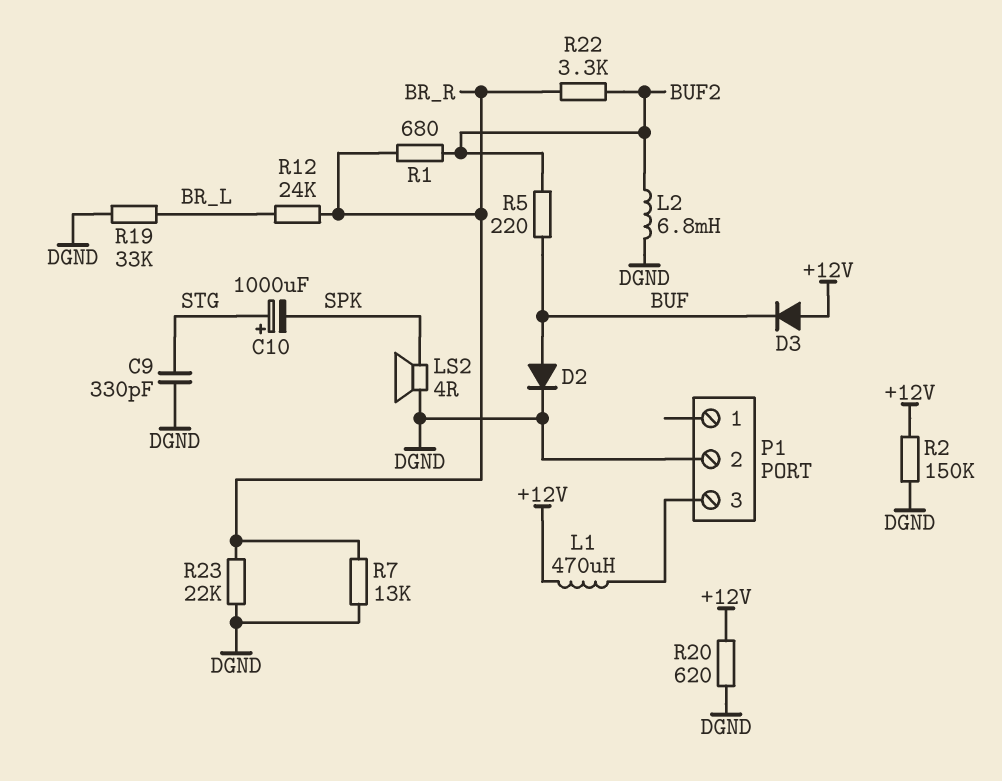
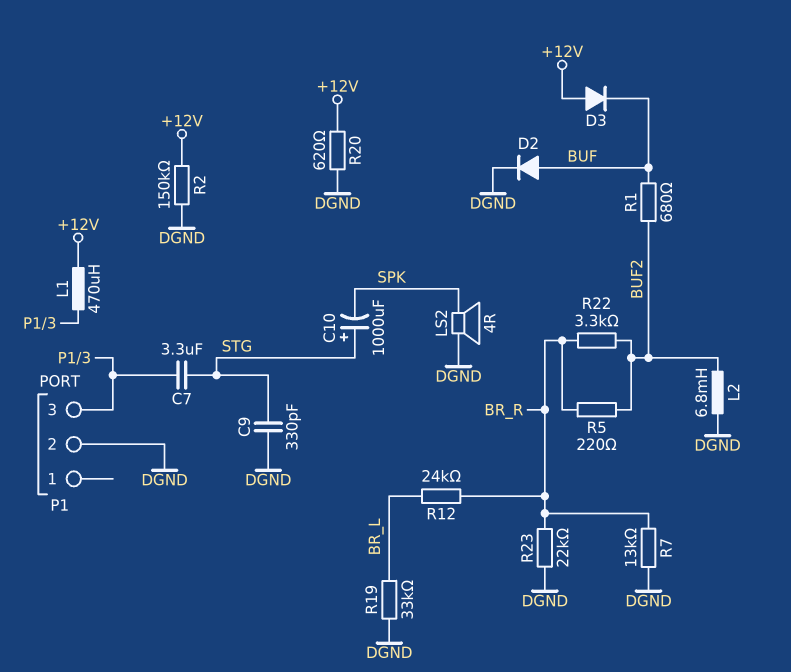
C7: none -> 3.3uF (P1/3, STG)
R1: 680 (BR_R, BUF2) -> 680 (BUF, BUF2)
R5: 220 (BUF, BUF2) -> 220 (BR_R, BUF2)

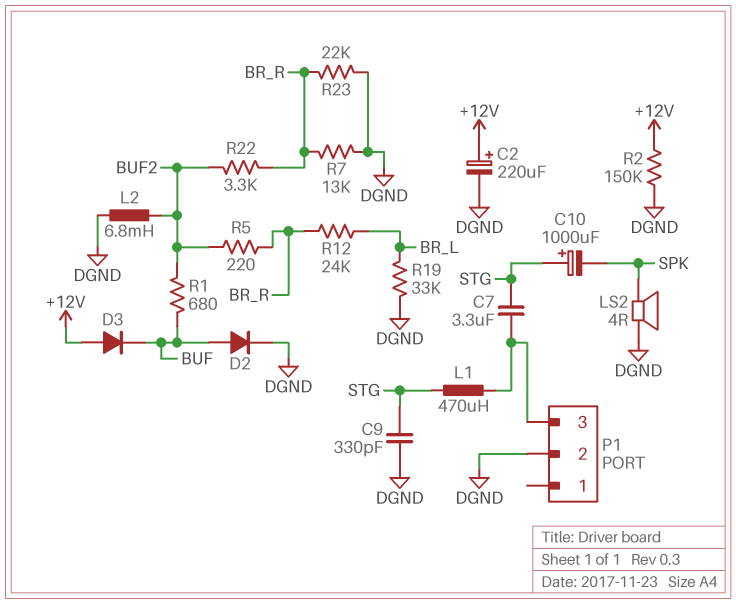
C2: none -> 220uF (plus +12V, minus DGND)
L1: 470uH (+12V, P1/3) -> 470uH (P1/3, STG)
R20: 620 (+12V, DGND) -> none

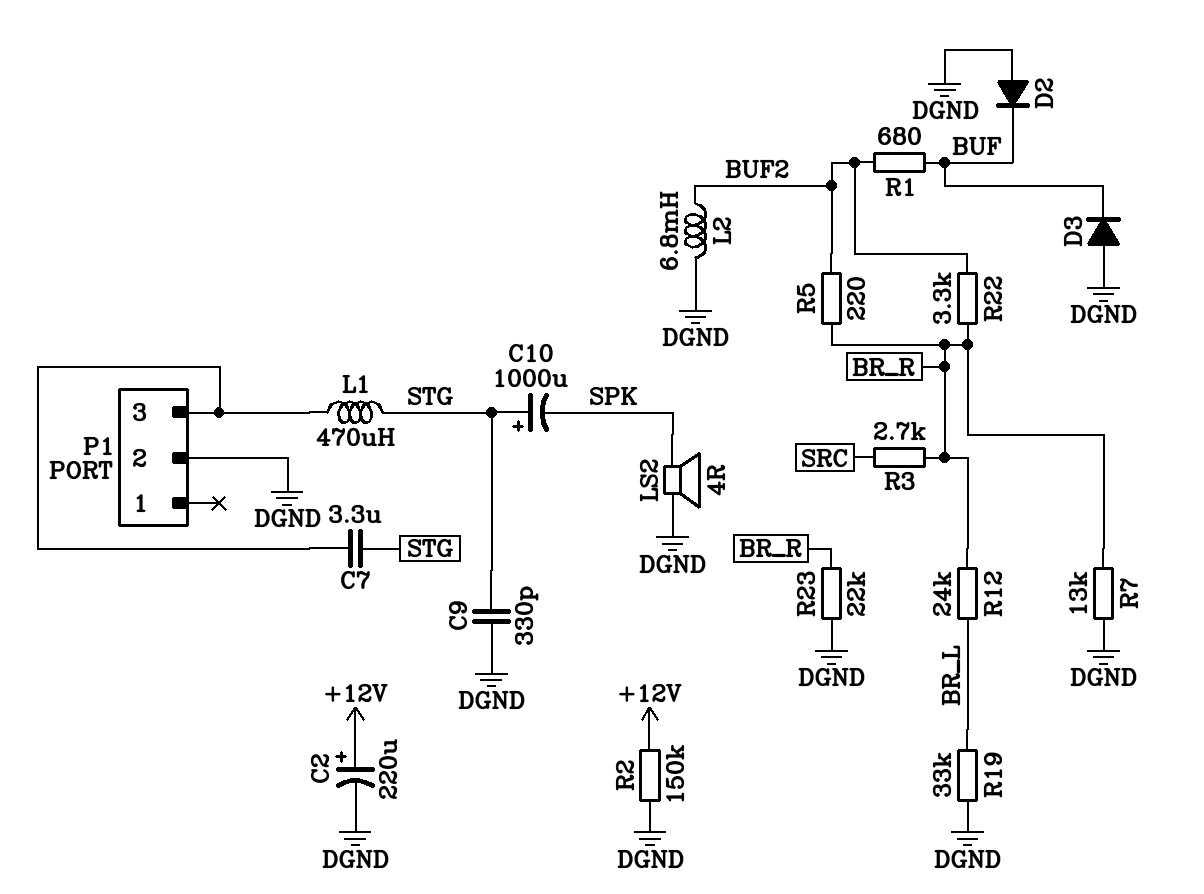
D2: diode (A BUF, K DGND) -> diode (A DGND, K BUF)
D3: diode (A +12V, K BUF) -> diode (A DGND, K BUF)
R3: none -> 2.7k (BR_R, SRC)

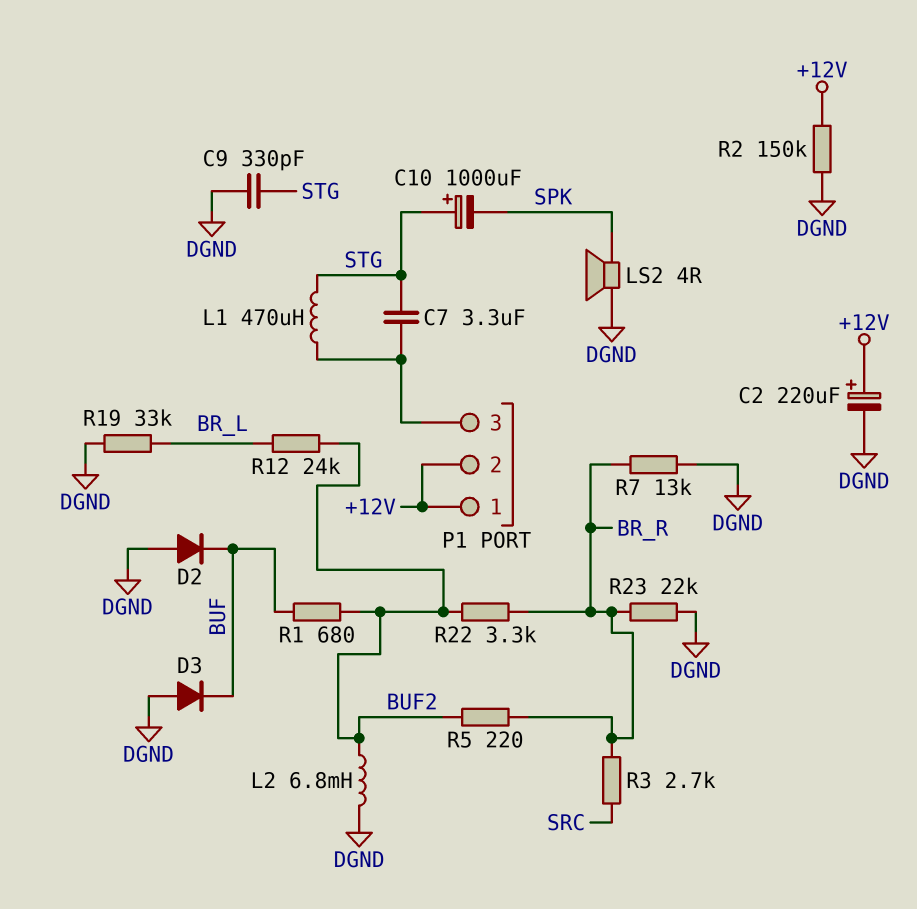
P1 pin 1: none -> +12V
P1 pin 2: DGND -> +12V
R12: 24k (BR_L, BR_R) -> 24k (BR_L, BUF2)

